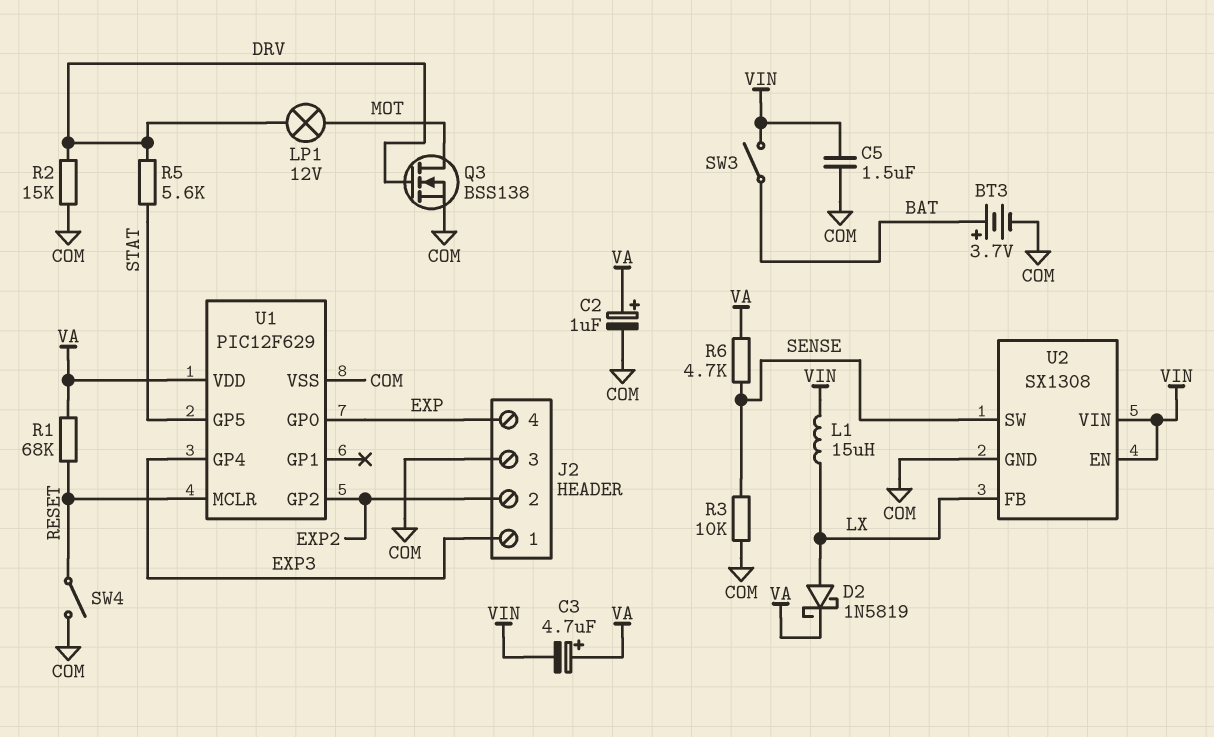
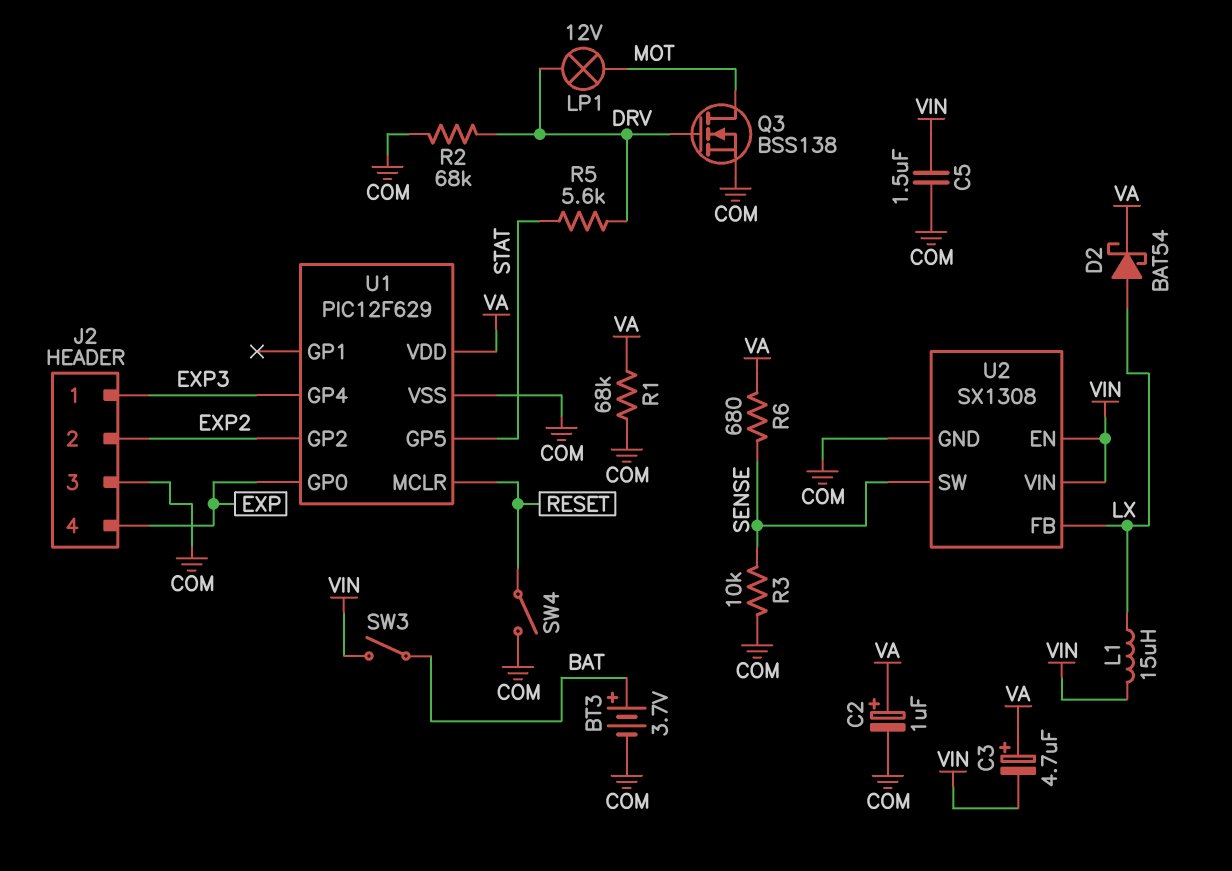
D2: schottky 1N5819 (A LX, K VA) -> schottky BAT54 (A LX, K VA)
R1: 68k (RESET, VA) -> 68k (COM, VA)
R2: 15k (COM, DRV) -> 68k (COM, DRV)
R6: 4.7k (SENSE, VA) -> 680 (SENSE, VA)

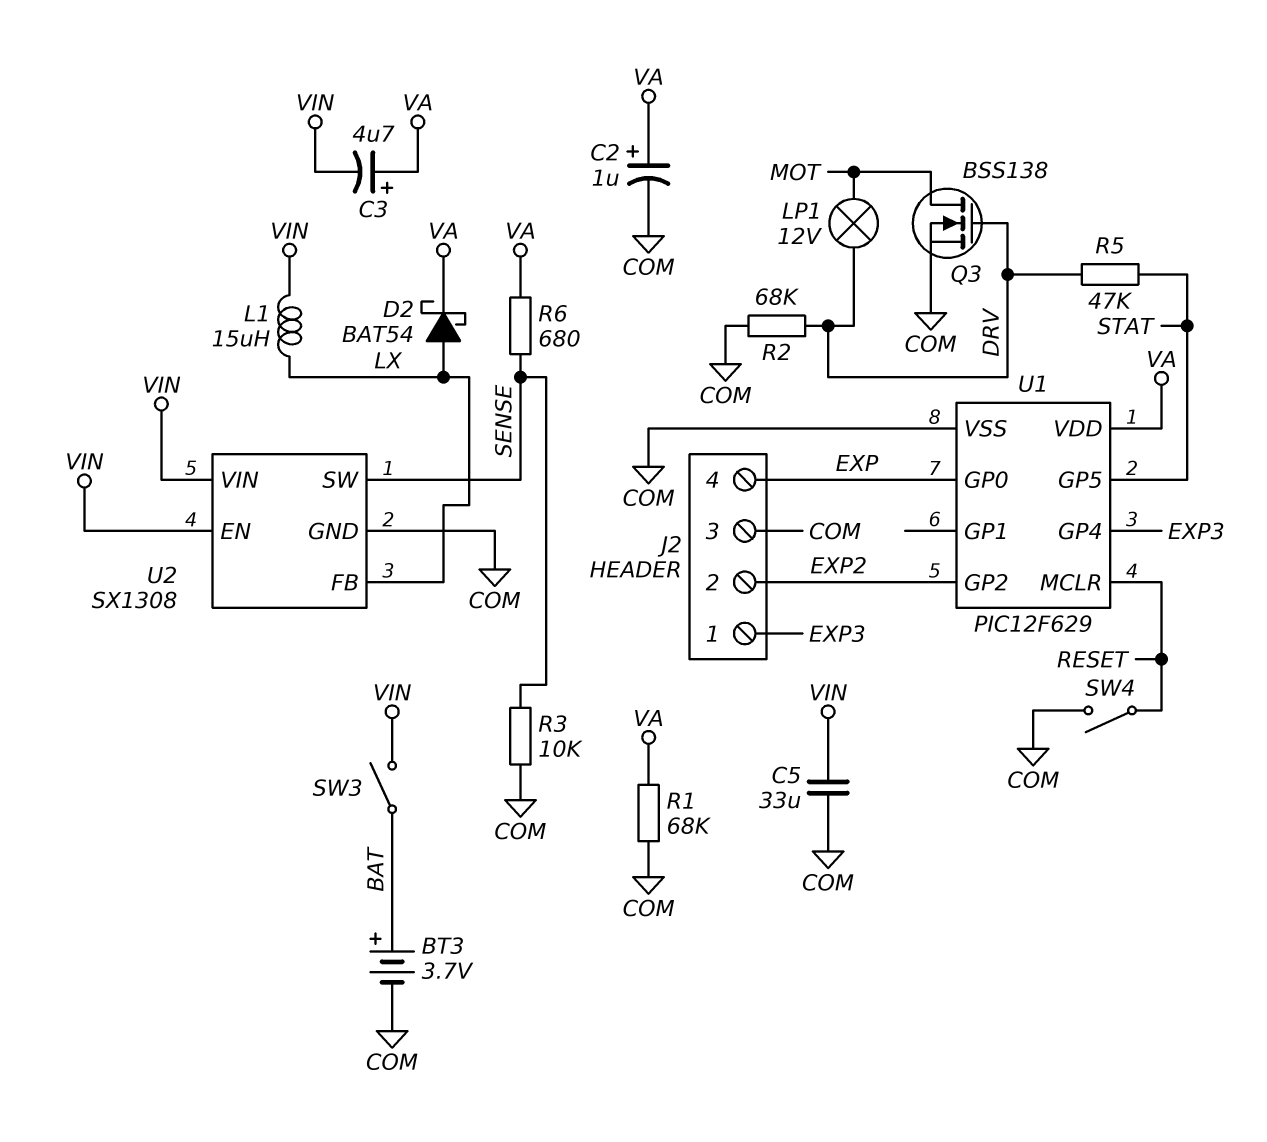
C5: 1.5uF (COM, VIN) -> 33uF (COM, VIN)
R5: 5.6k (DRV, STAT) -> 47k (DRV, STAT)

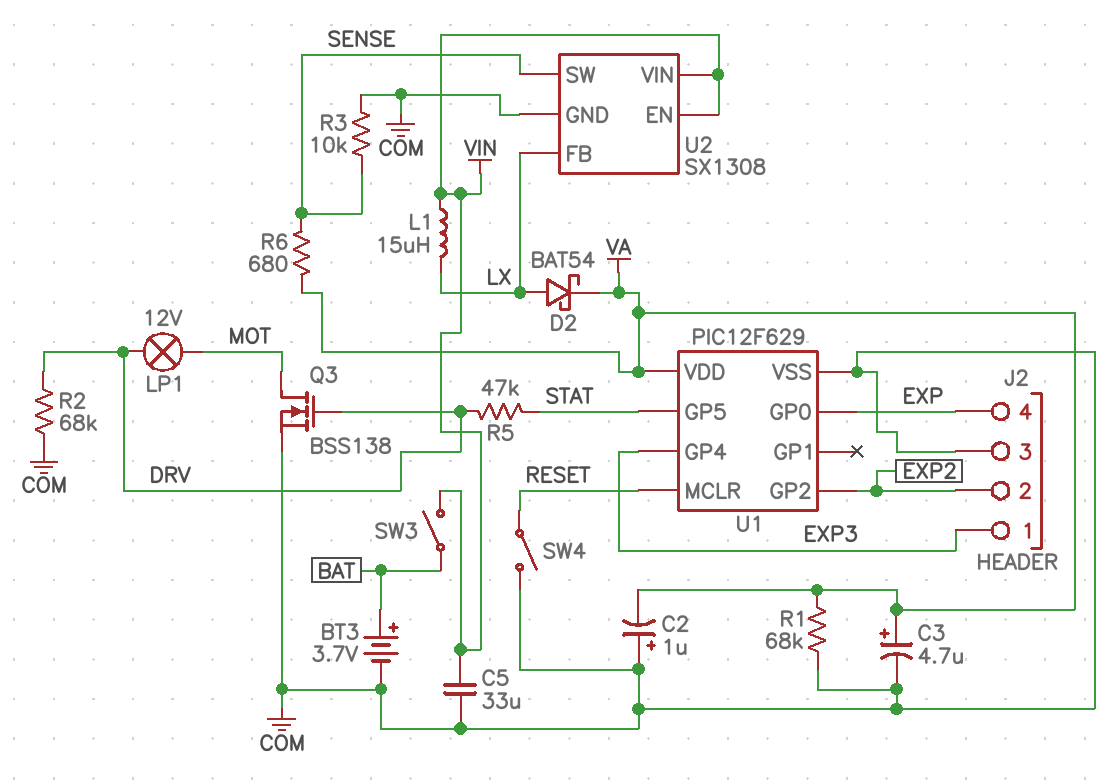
C2: 1uF (plus VA, minus COM) -> 1uF (plus COM, minus VA)
C3: 4.7uF (plus VA, minus VIN) -> 4.7uF (plus VA, minus COM)

